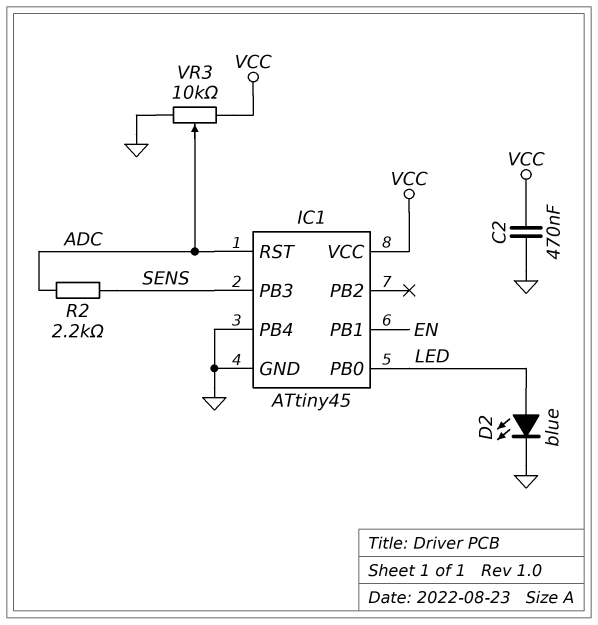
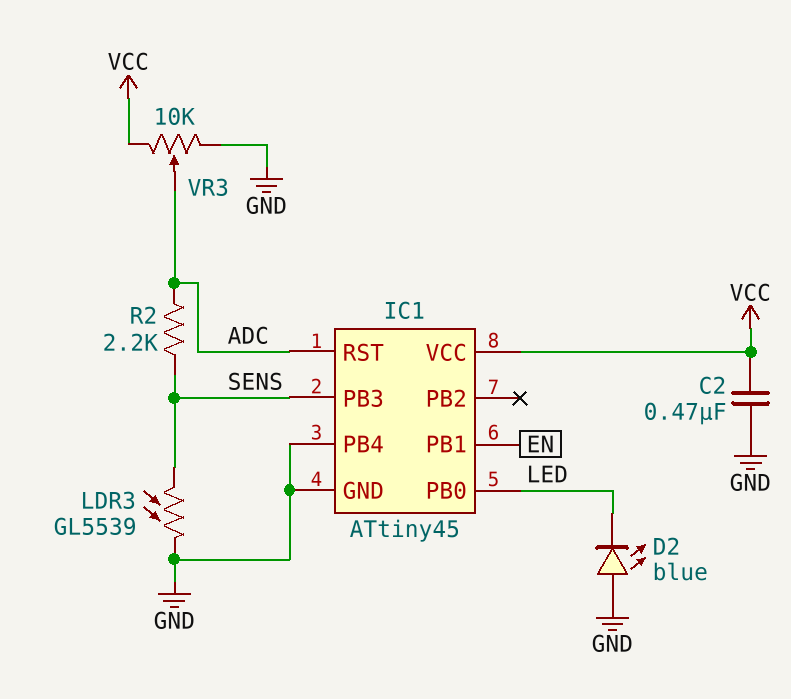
D2: LED blue (A LED, K GND) -> LED blue (A GND, K LED)
LDR3: none -> GL5539 (GND, SENS)

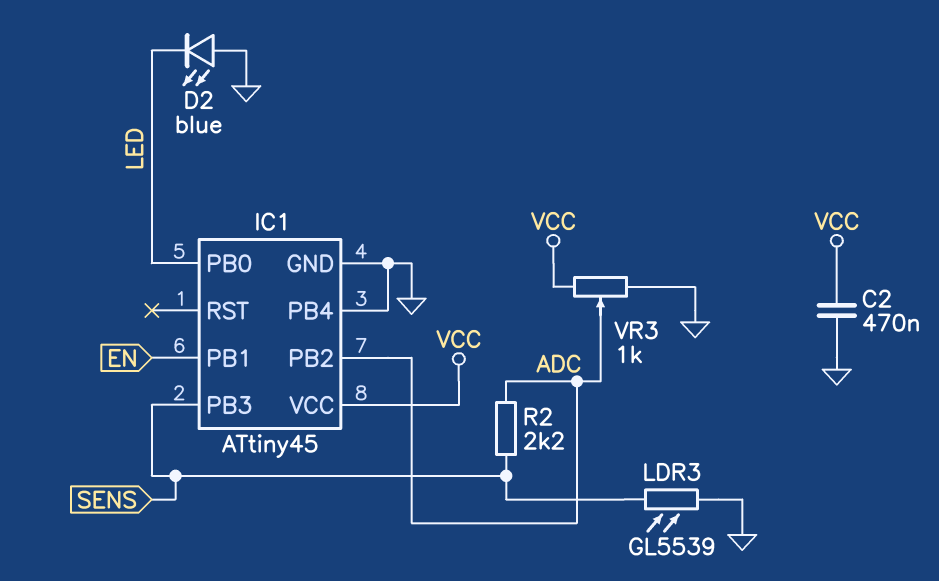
IC1 pin PB2: none -> ADC
IC1 pin RST: ADC -> none
VR3: 10k (GND, VCC, wiper ADC) -> 1k (GND, VCC, wiper ADC)

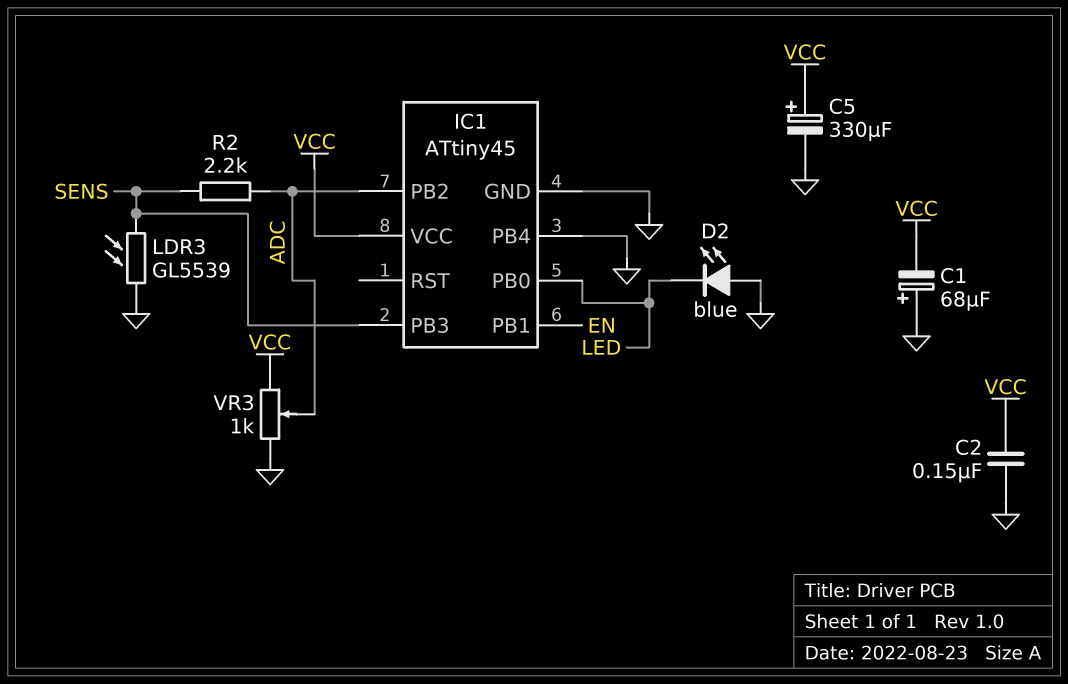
C1: none -> 68uF (plus GND, minus VCC)
C2: 470nF (GND, VCC) -> 150nF (GND, VCC)
C5: none -> 330uF (plus VCC, minus GND)

